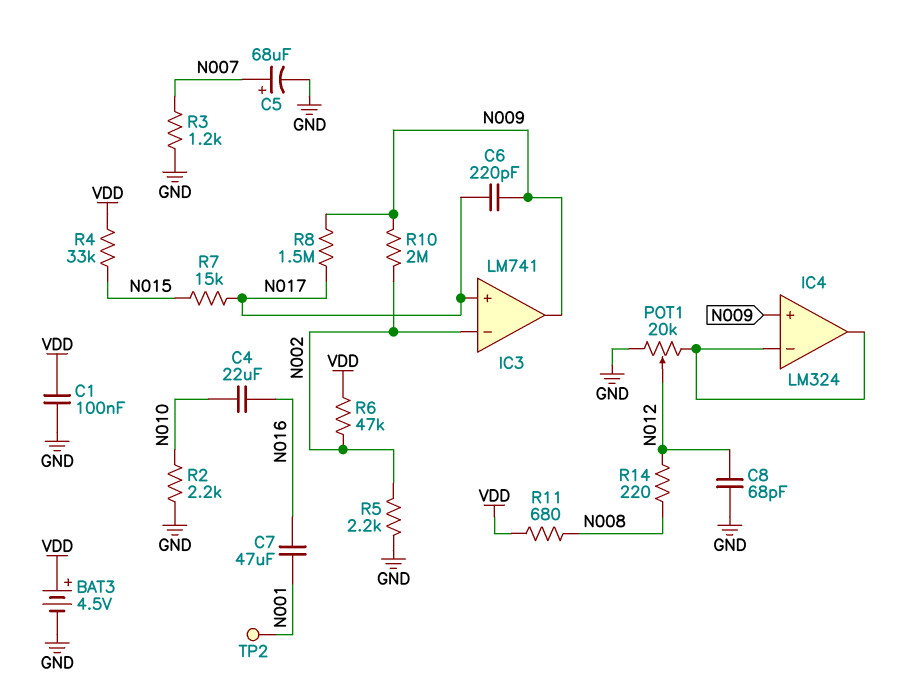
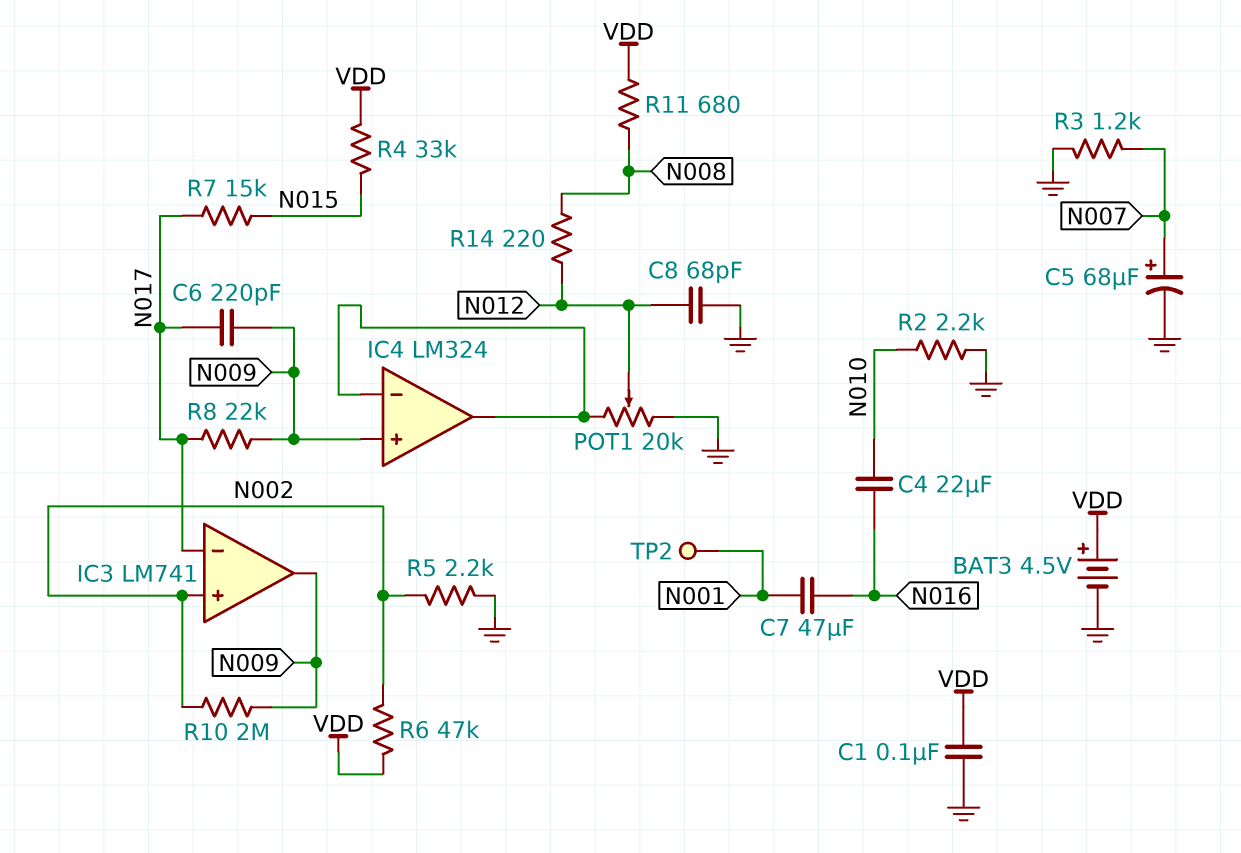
IC3 pin in+: N017 -> N002
IC3 pin in-: N002 -> N017
R8: 1.5M (N009, N017) -> 22k (N009, N017)

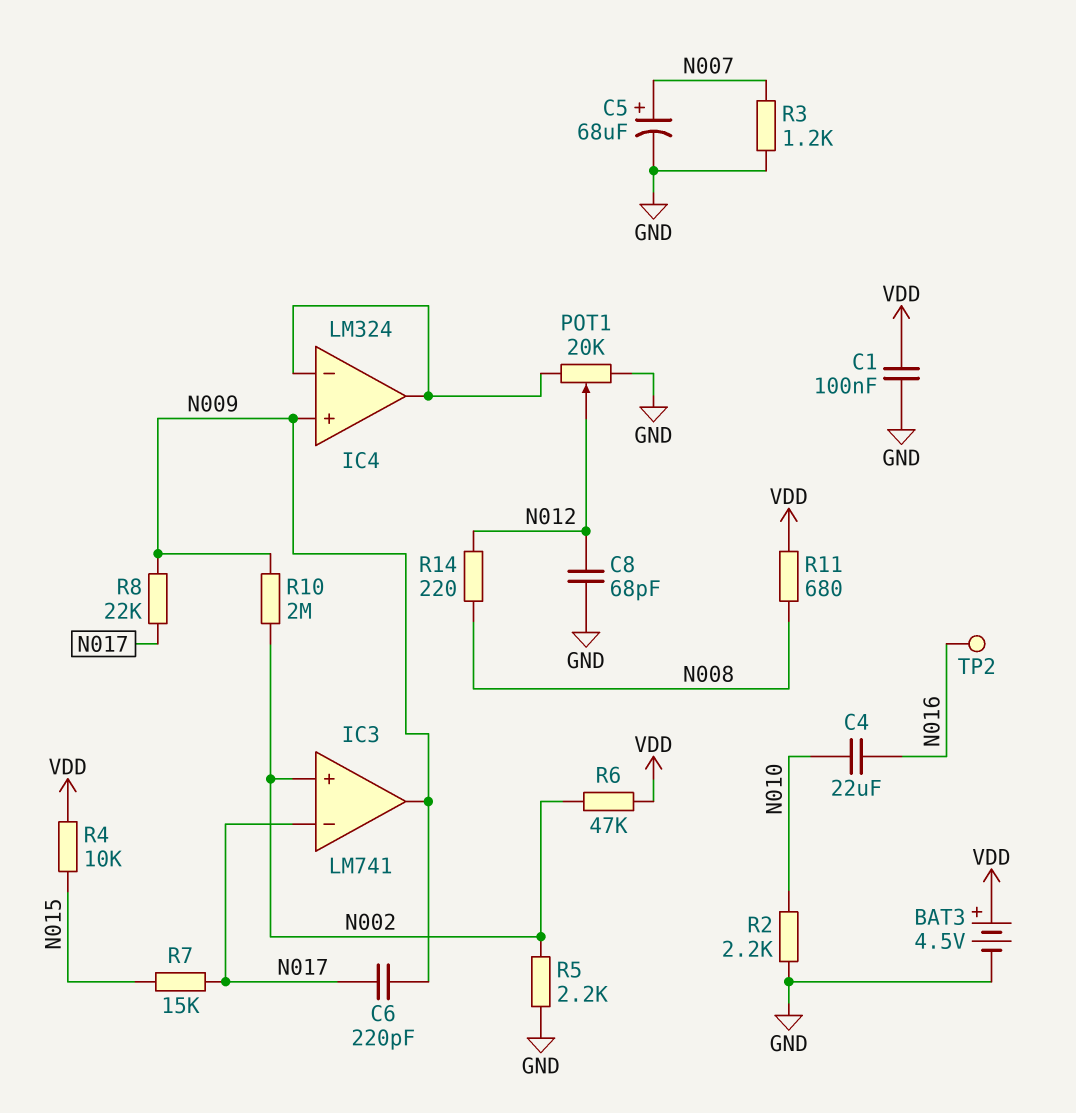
C7: 47uF (N001, N016) -> none
R4: 33k (N015, VDD) -> 10k (N015, VDD)
TP2: test point (N001) -> test point (N016)

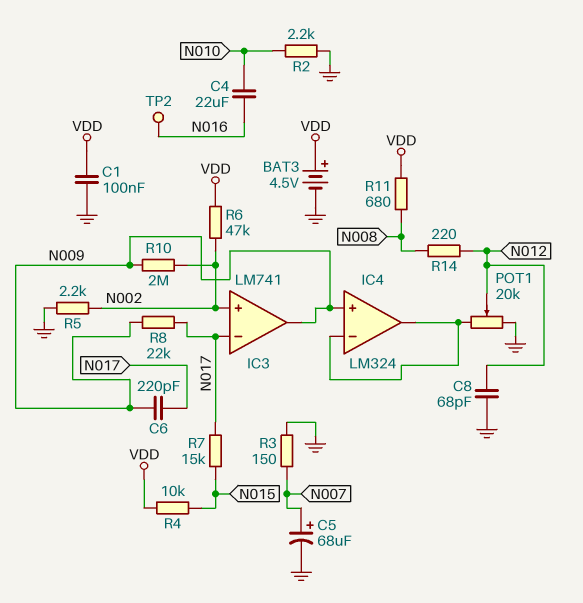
R3: 1.2k (GND, N007) -> 150 (GND, N007)

